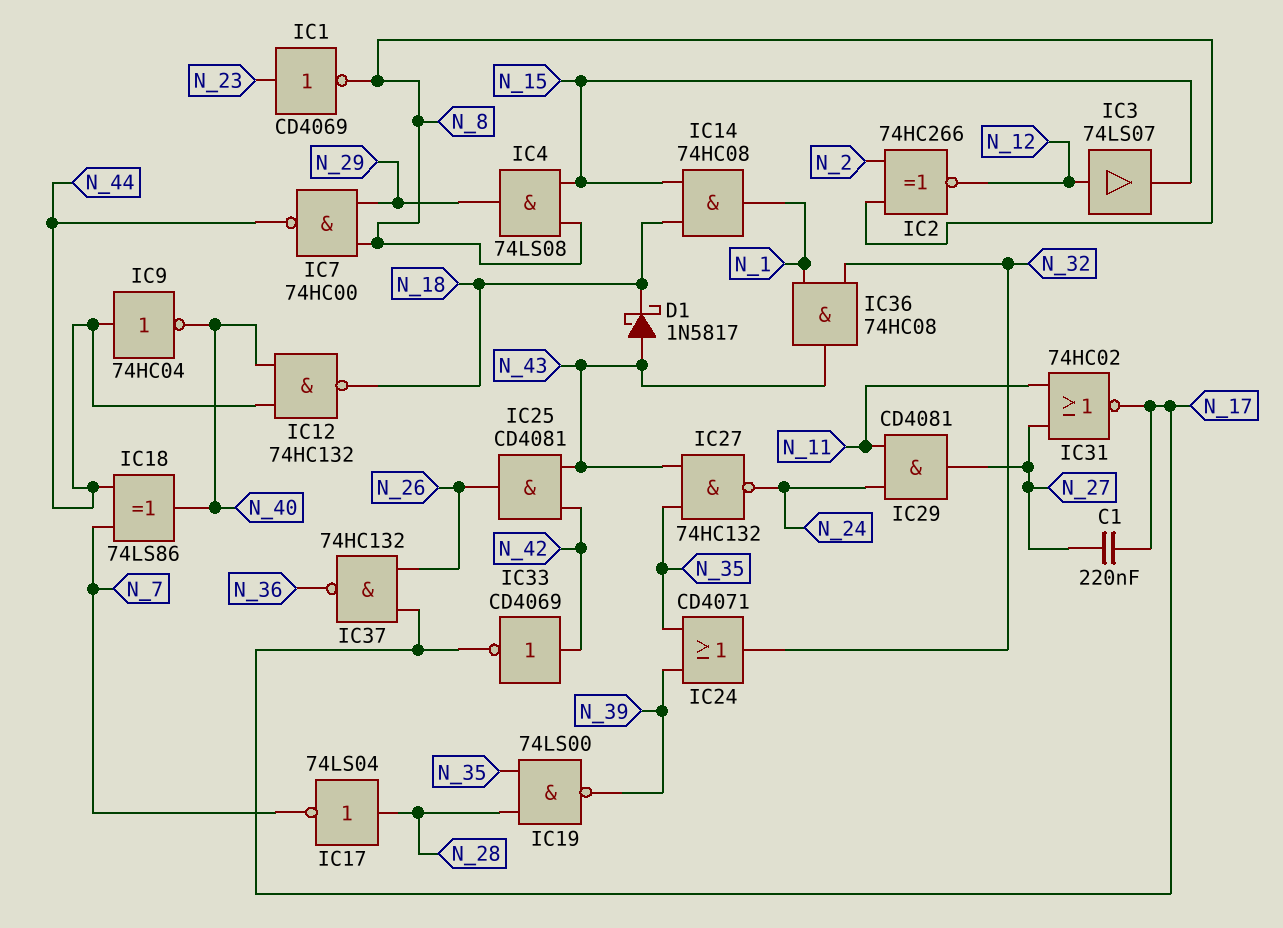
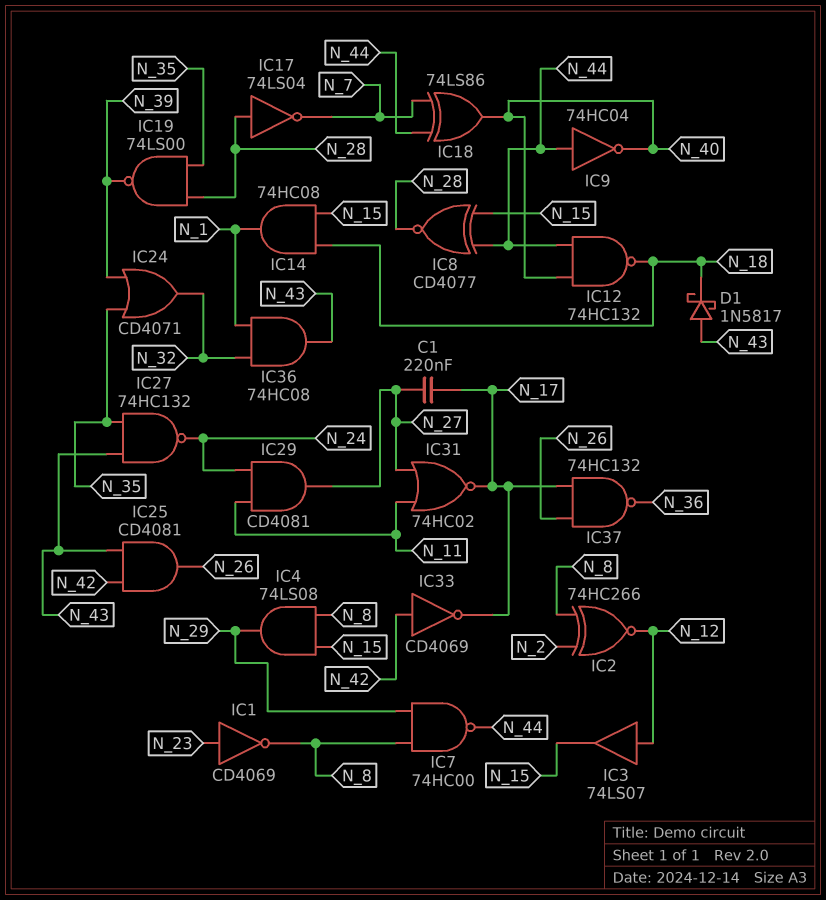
IC8: none -> XNOR CD4077 (in N_15, in N_44, out N_28)

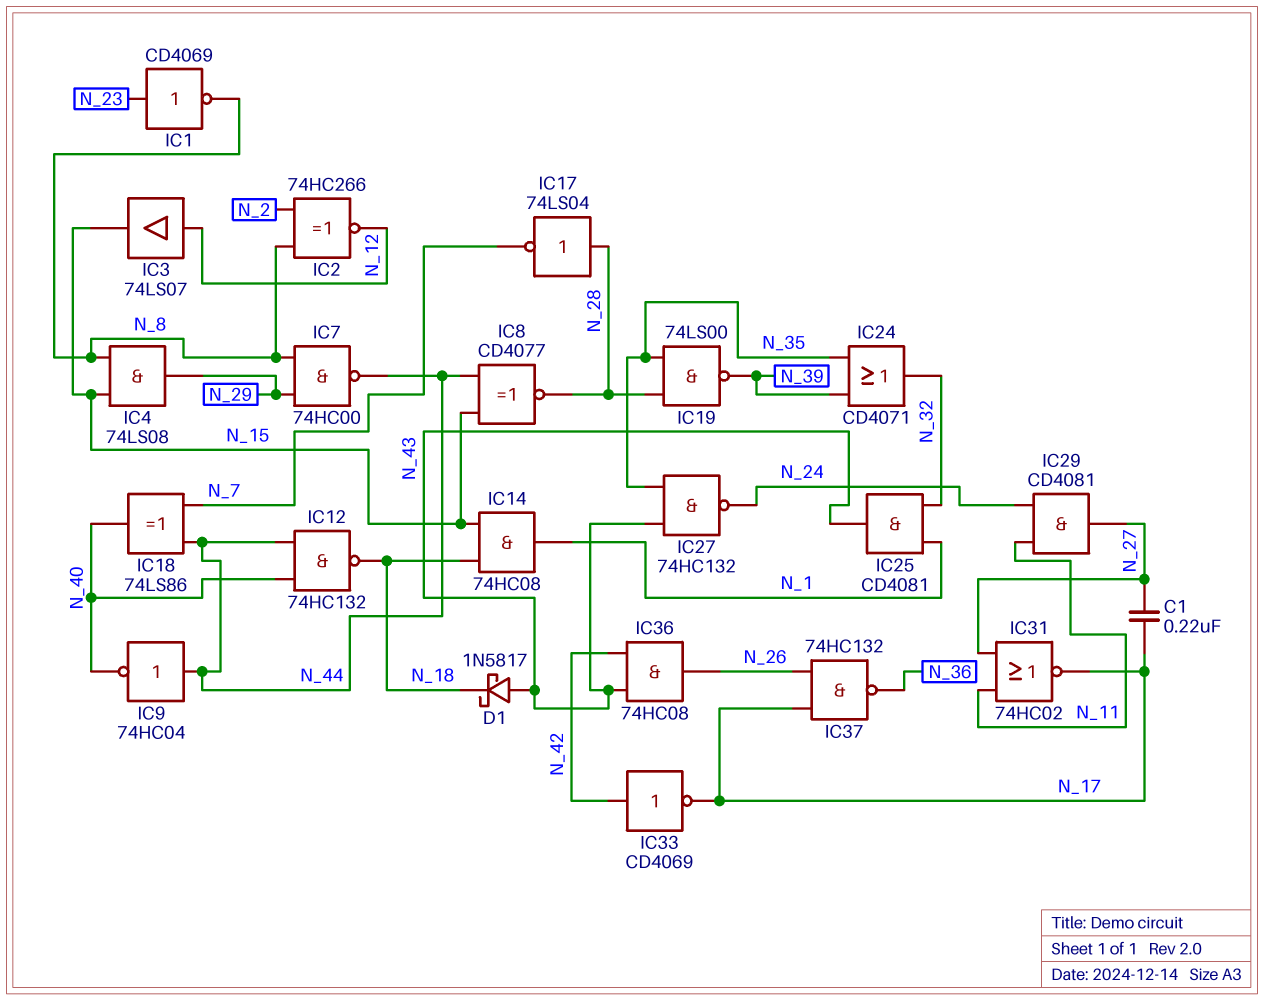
IC25: AND CD4081 (in N_42, in N_43, out N_26) -> AND CD4081 (in N_1, in N_32, out N_43)
IC36: AND 74HC08 (in N_1, in N_32, out N_43) -> AND 74HC08 (in N_42, in N_43, out N_26)

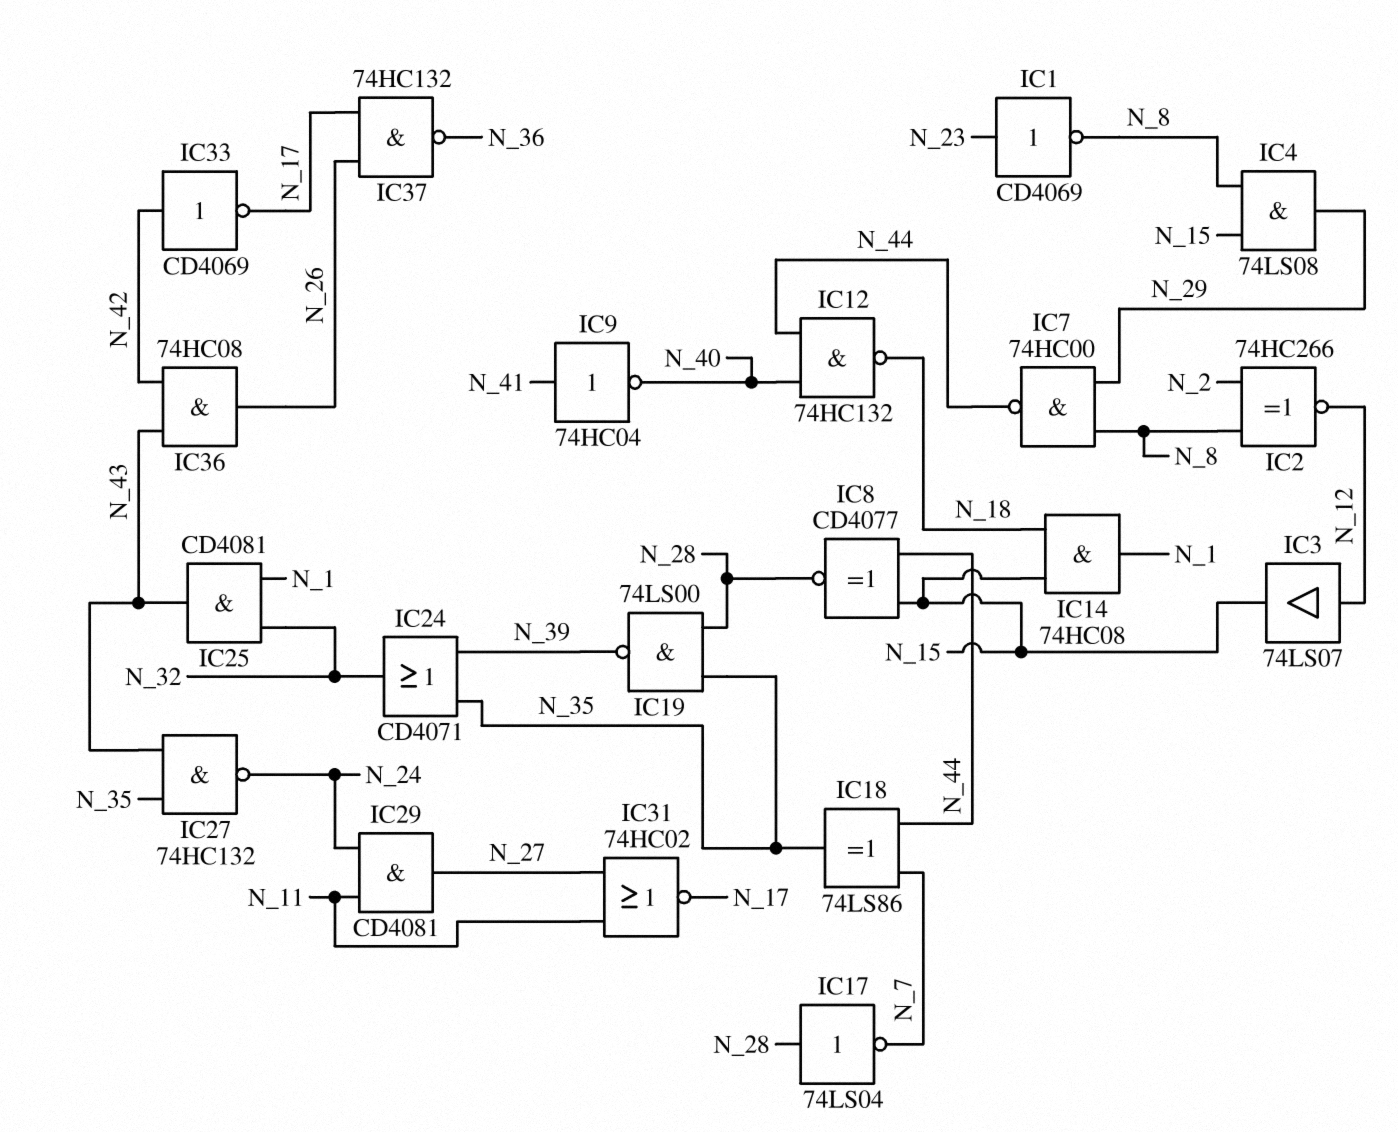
C1: 220nF (N_17, N_27) -> none
D1: schottky 1N5817 (A N_43, K N_18) -> none
IC9: NOT 74HC04 (in N_44, out N_40) -> NOT 74HC04 (in N_41, out N_40)
IC18: XOR 74LS86 (in N_7, in N_44, out N_40) -> XOR 74LS86 (in N_7, in N_44, out N_35)

